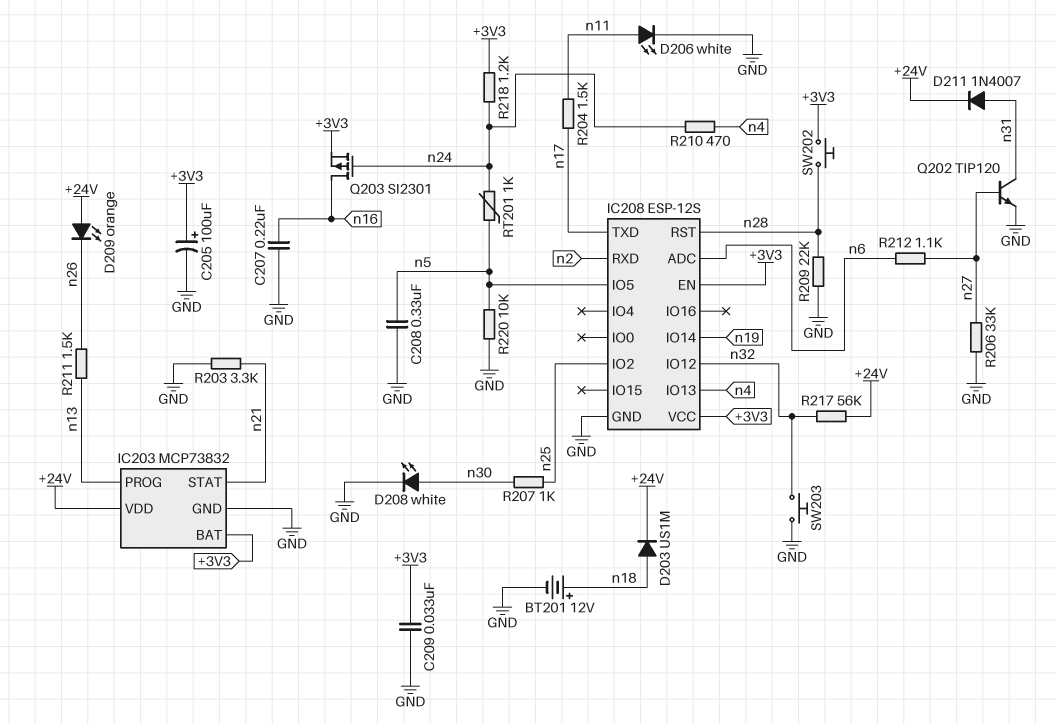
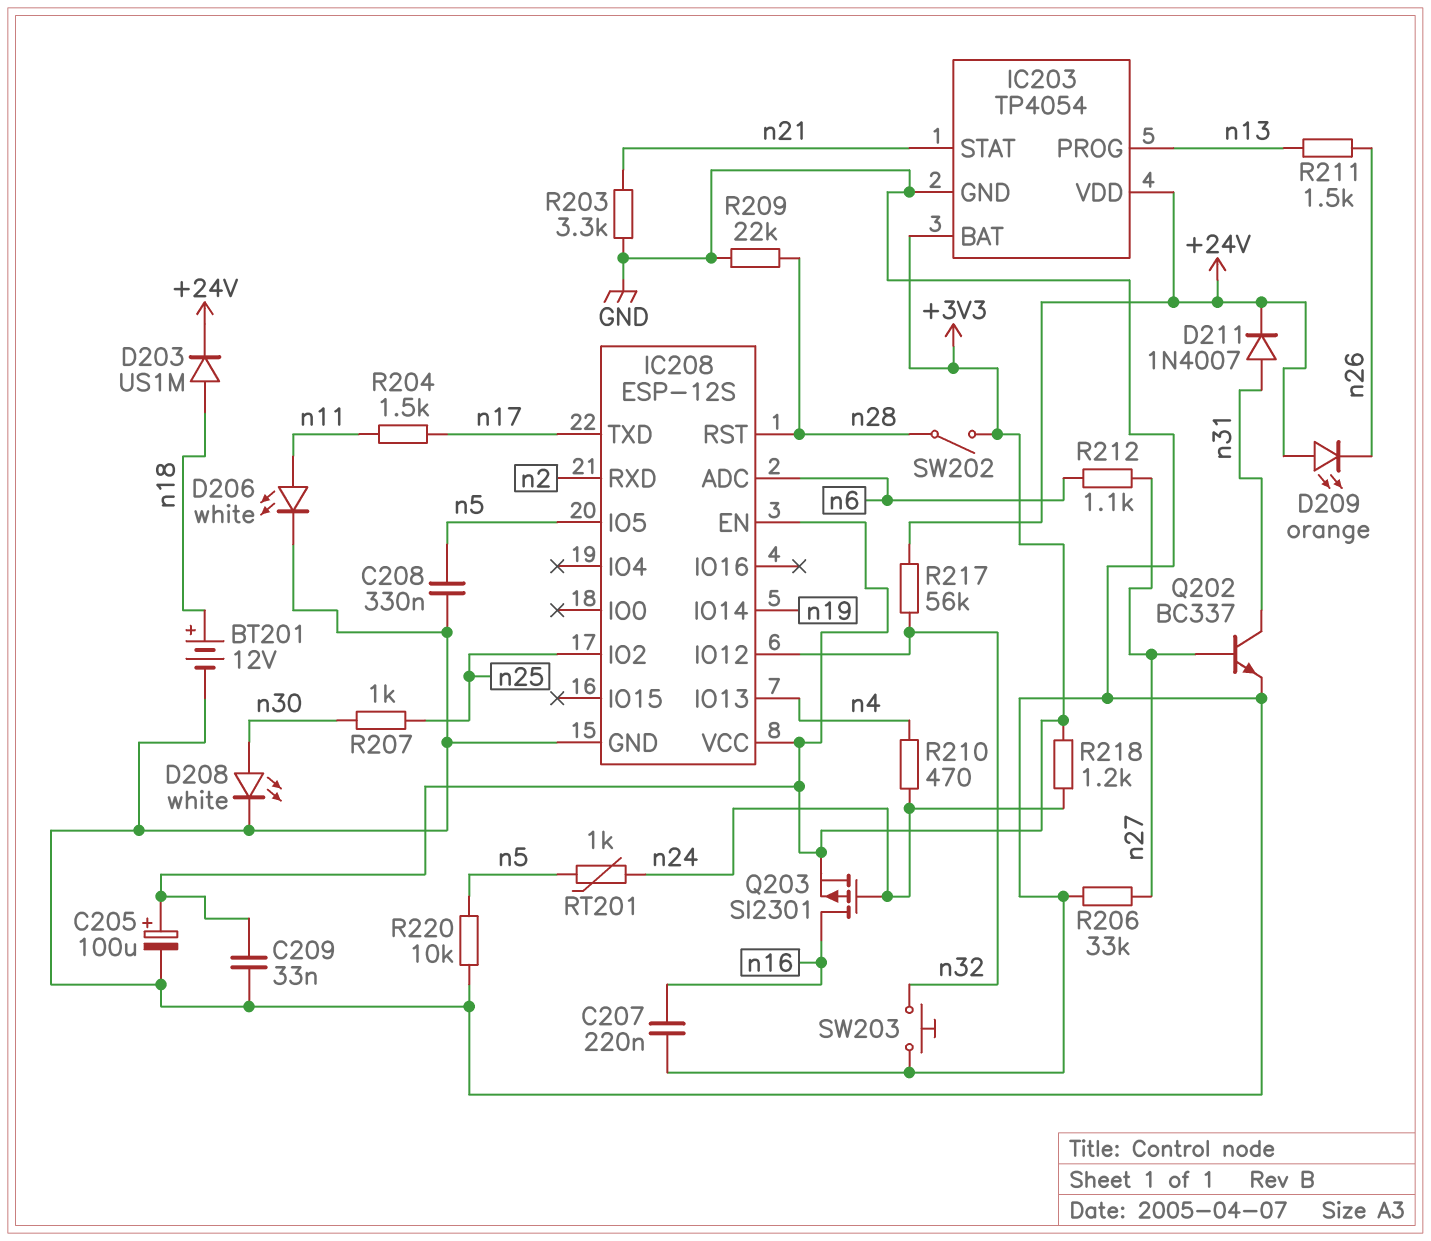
IC203: MCP73832 -> TP4054
Q202: NPN TIP120 (B n27, C n31, E GND) -> NPN BC337 (B n27, C n31, E GND)
SW202: button (+3V3, n28) -> switch (+3V3, n28)

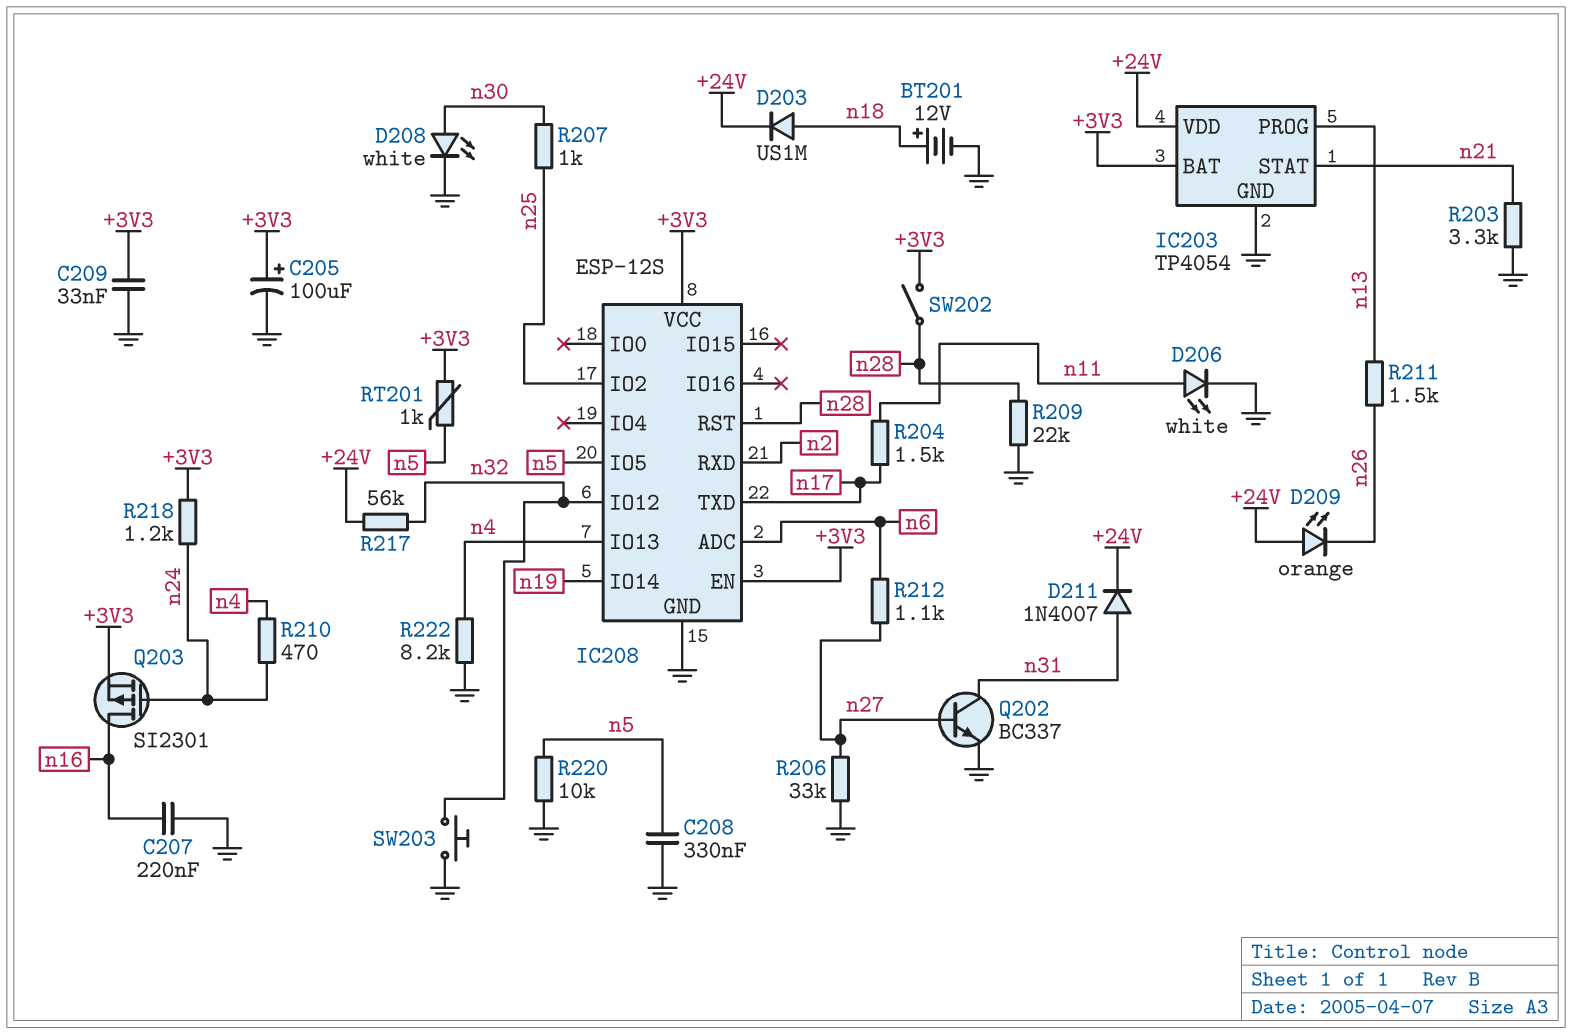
R222: none -> 8.2k (GND, n4)
RT201: 1k (n5, n24) -> 1k (+3V3, n5)

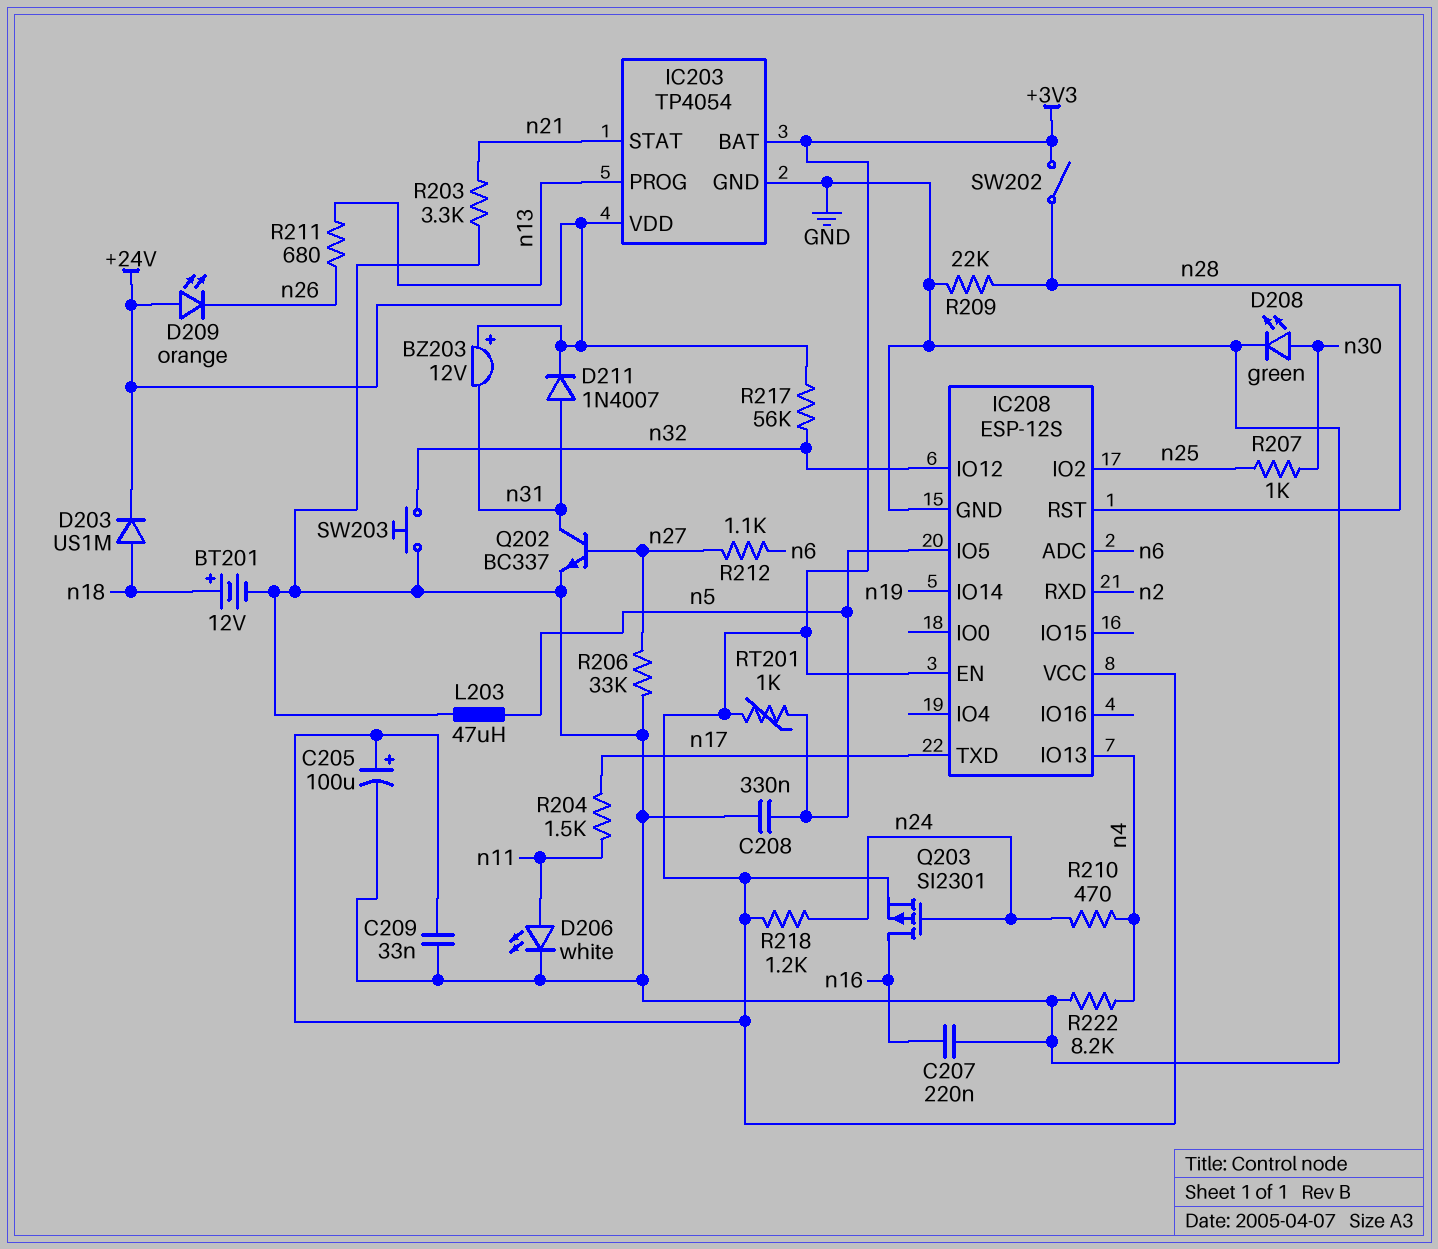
BZ203: none -> buzzer 12V (plus +24V, minus n31)
D208: LED white (A n30, K GND) -> LED green (A n30, K GND)
L203: none -> 47uH (GND, n5)
R211: 1.5k (n13, n26) -> 680 (n13, n26)
R220: 10k (GND, n5) -> none

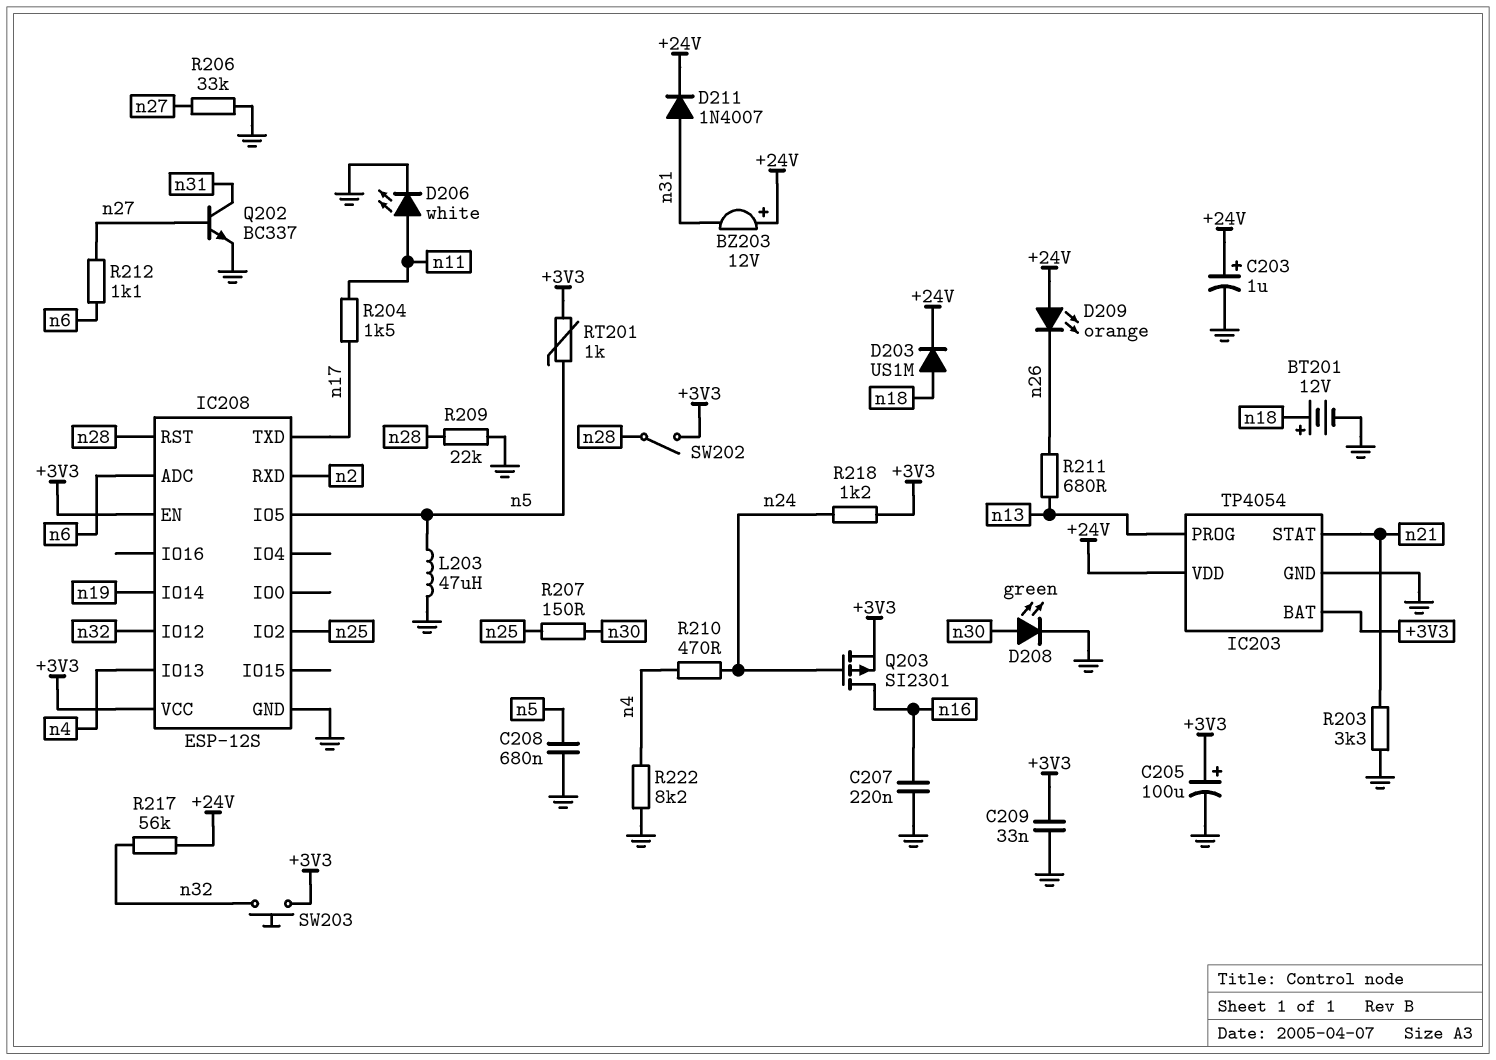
C203: none -> 1uF (plus +24V, minus GND)
C208: 330nF (GND, n5) -> 680nF (GND, n5)
R207: 1k (n25, n30) -> 150 (n25, n30)
SW203: button (GND, n32) -> button (+3V3, n32)

